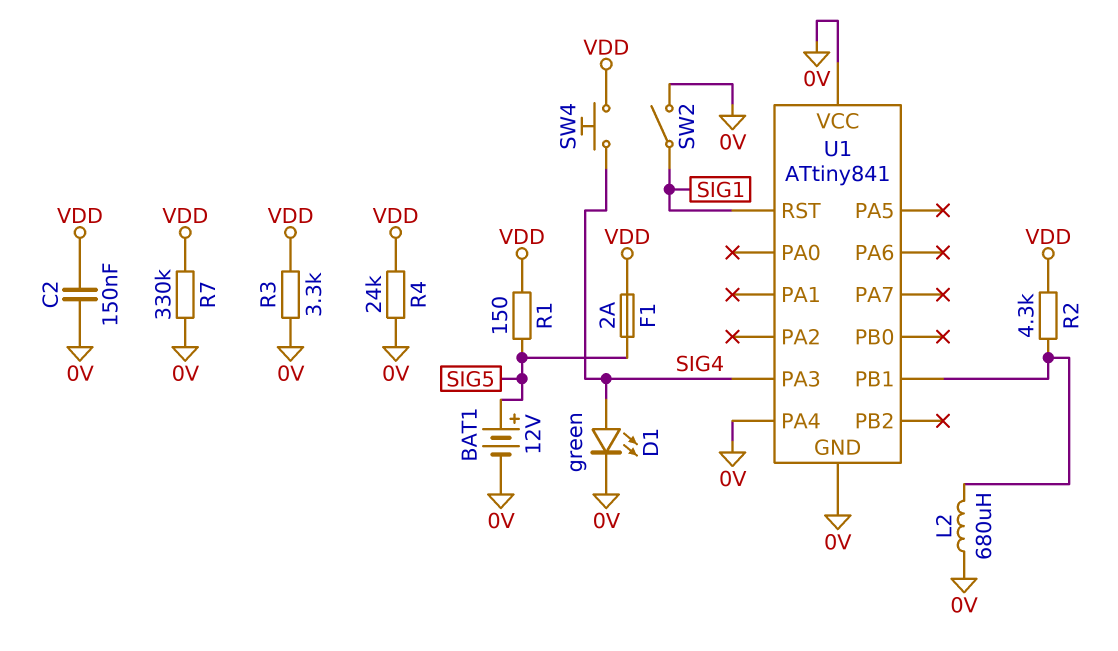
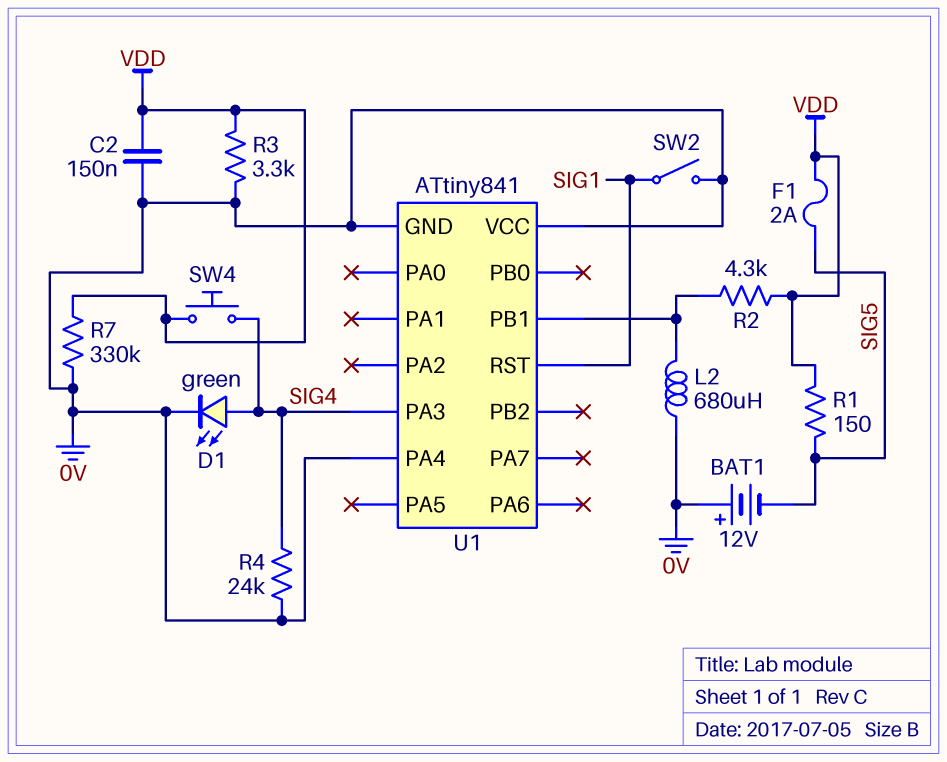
BAT1: 12V (plus SIG5, minus 0V) -> 12V (plus 0V, minus SIG5)
R4: 24k (0V, VDD) -> 24k (0V, SIG4)

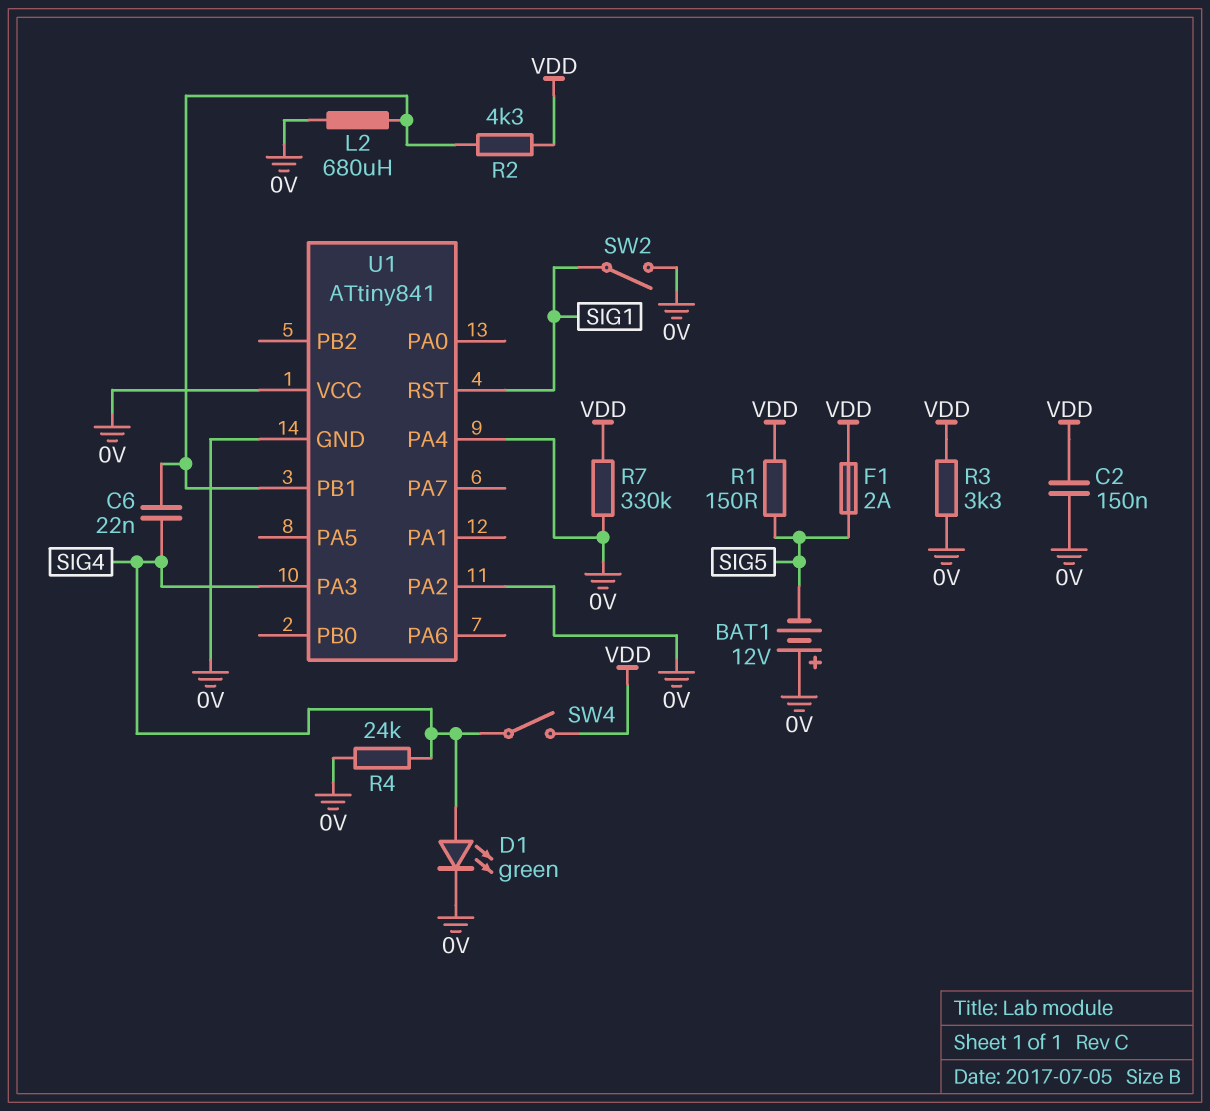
C6: none -> 22nF (SIG4, U1/PB1)
SW4: button (SIG4, VDD) -> switch (SIG4, VDD)
U1 pin PA2: none -> 0V

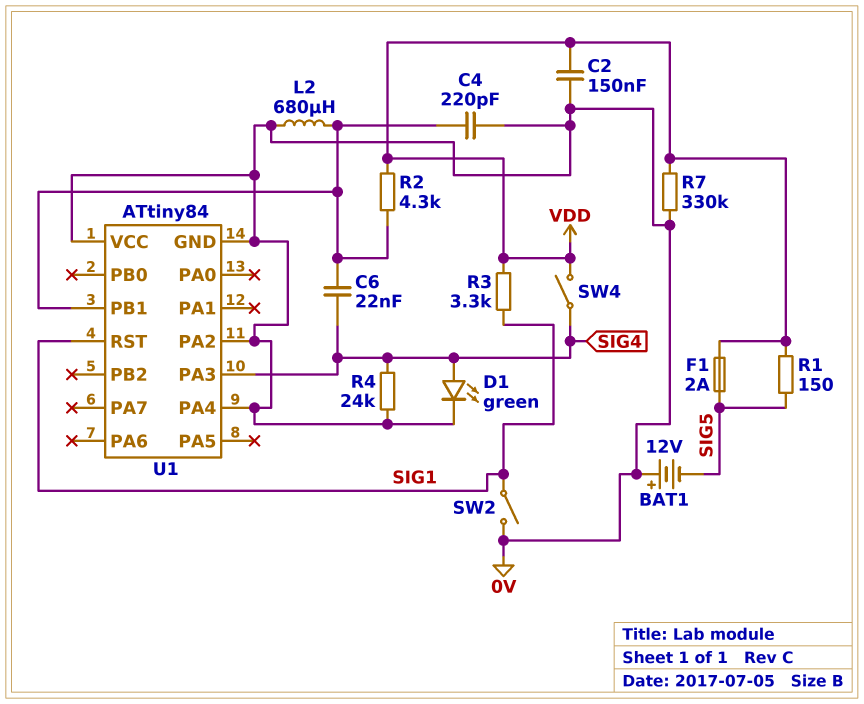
C4: none -> 220pF (0V, U1/PB1)
R3: 3.3k (0V, VDD) -> 3.3k (SIG1, VDD)
U1: ATtiny841 -> ATtiny84

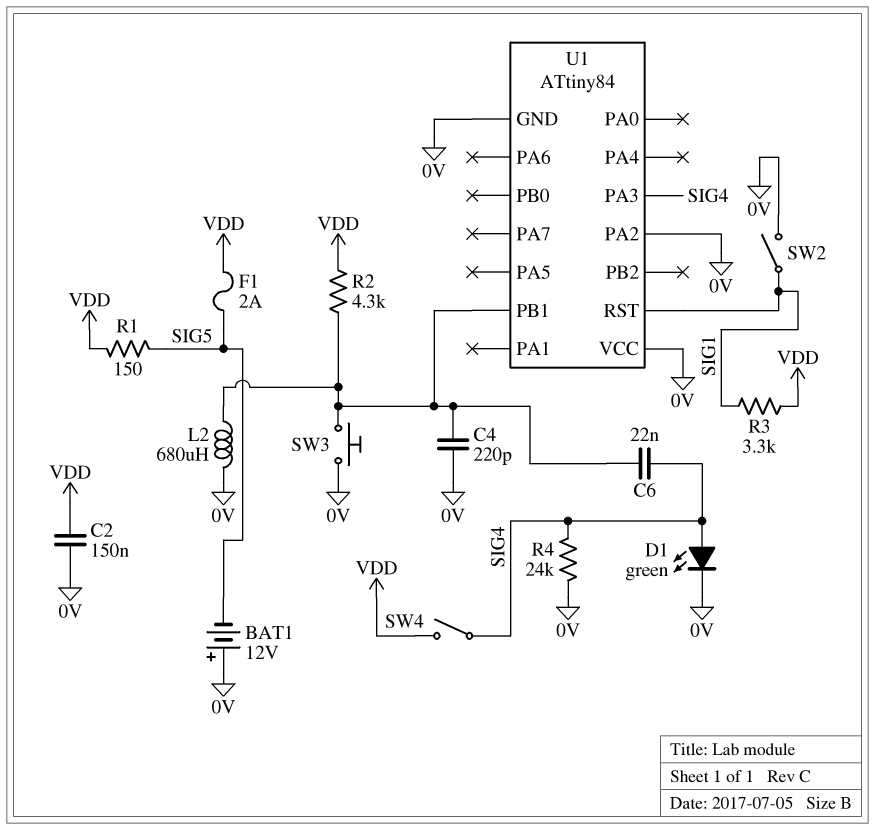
R7: 330k (0V, VDD) -> none
SW3: none -> button (0V, U1/PB1)
U1 pin PA4: 0V -> none

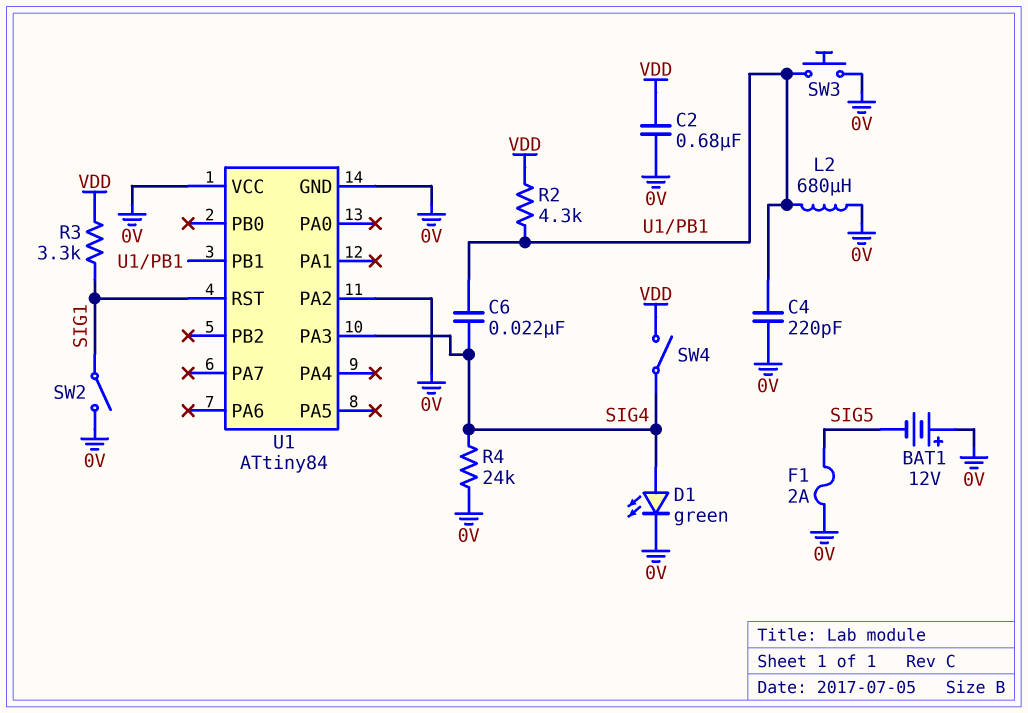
C2: 150nF (0V, VDD) -> 680nF (0V, VDD)
F1: 2A (SIG5, VDD) -> 2A (0V, SIG5)
R1: 150 (SIG5, VDD) -> none

